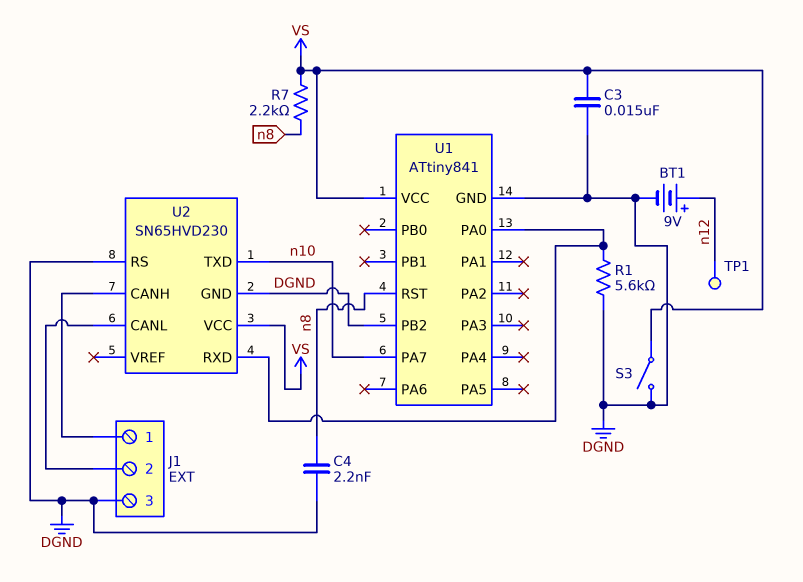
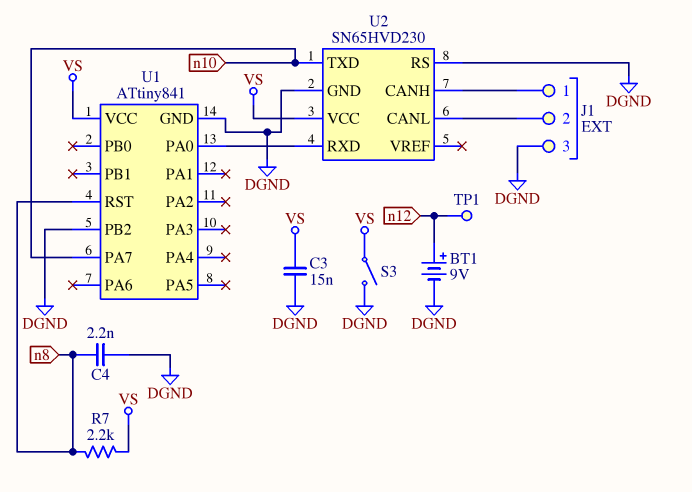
R1: 5.6k (DGND, U1/PA0) -> none

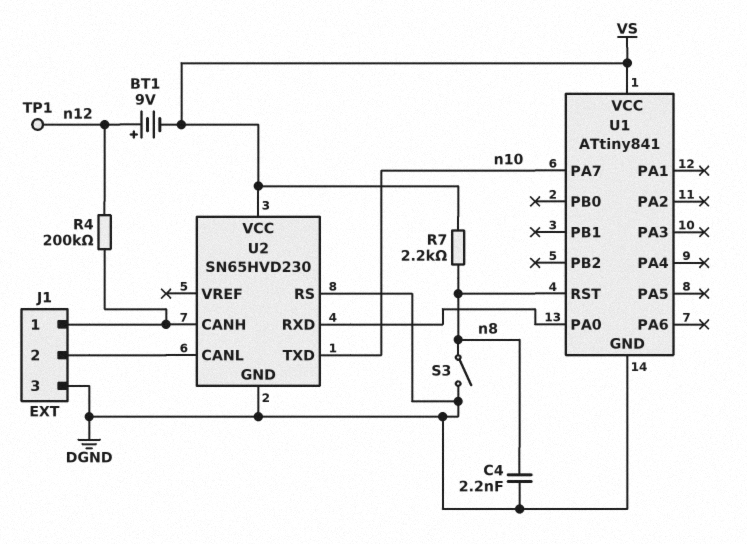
BT1: 9V (plus n12, minus DGND) -> 9V (plus n12, minus VS)
C3: 15nF (DGND, VS) -> none
R4: none -> 200k (J1/1, n12)
S3: switch (DGND, VS) -> switch (DGND, n8)
U1 pin PB2: DGND -> none

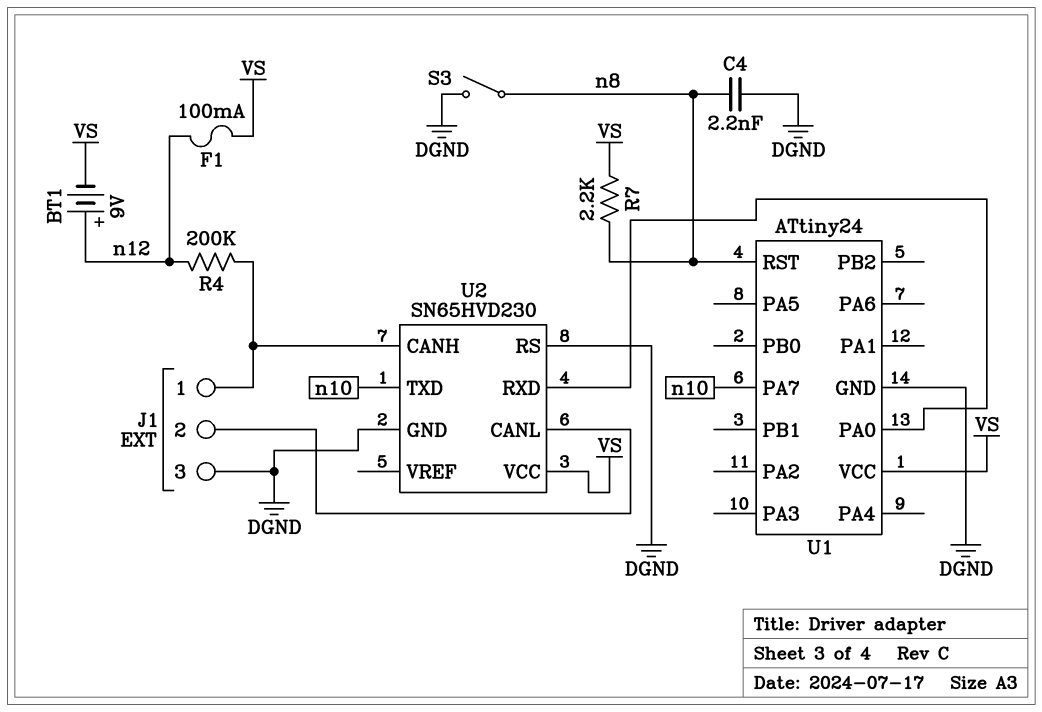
F1: none -> 100mA (VS, n12)
TP1: test point (n12) -> none
U1: ATtiny841 -> ATtiny24

